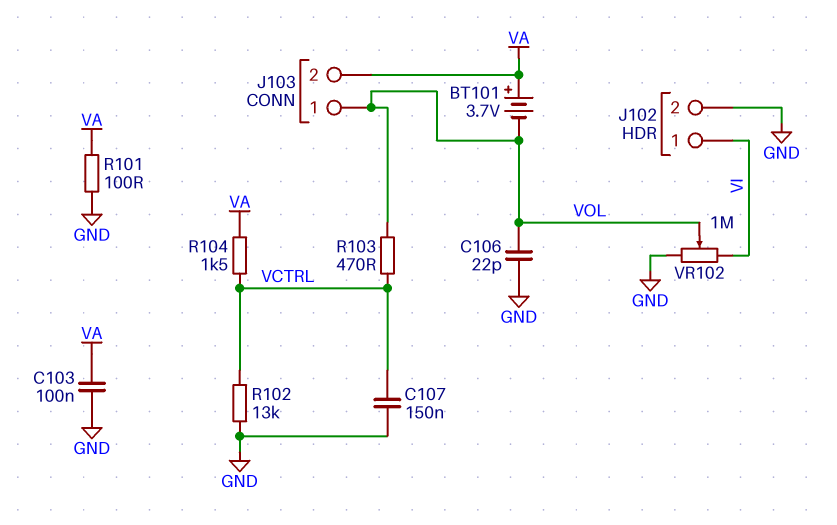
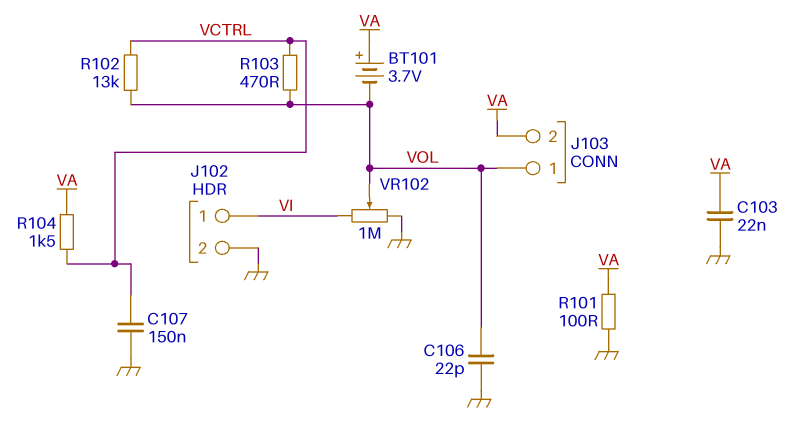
C103: 100nF (GND, VA) -> 22nF (GND, VA)
R102: 13k (GND, VCTRL) -> 13k (VCTRL, VOL)

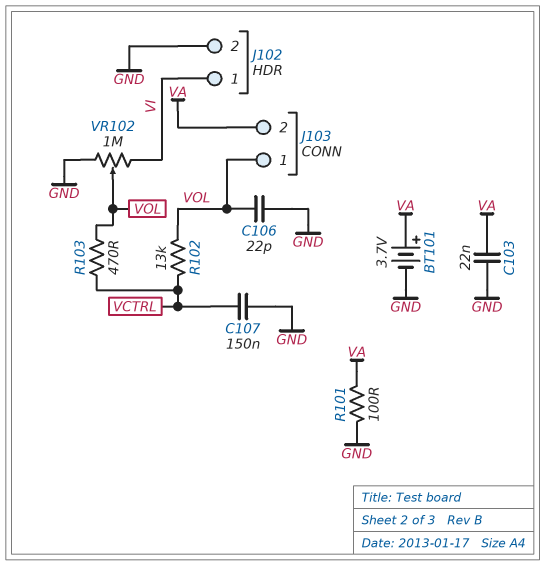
BT101: 3.7V (plus VA, minus VOL) -> 3.7V (plus VA, minus GND)
R104: 1.5k (VA, VCTRL) -> none

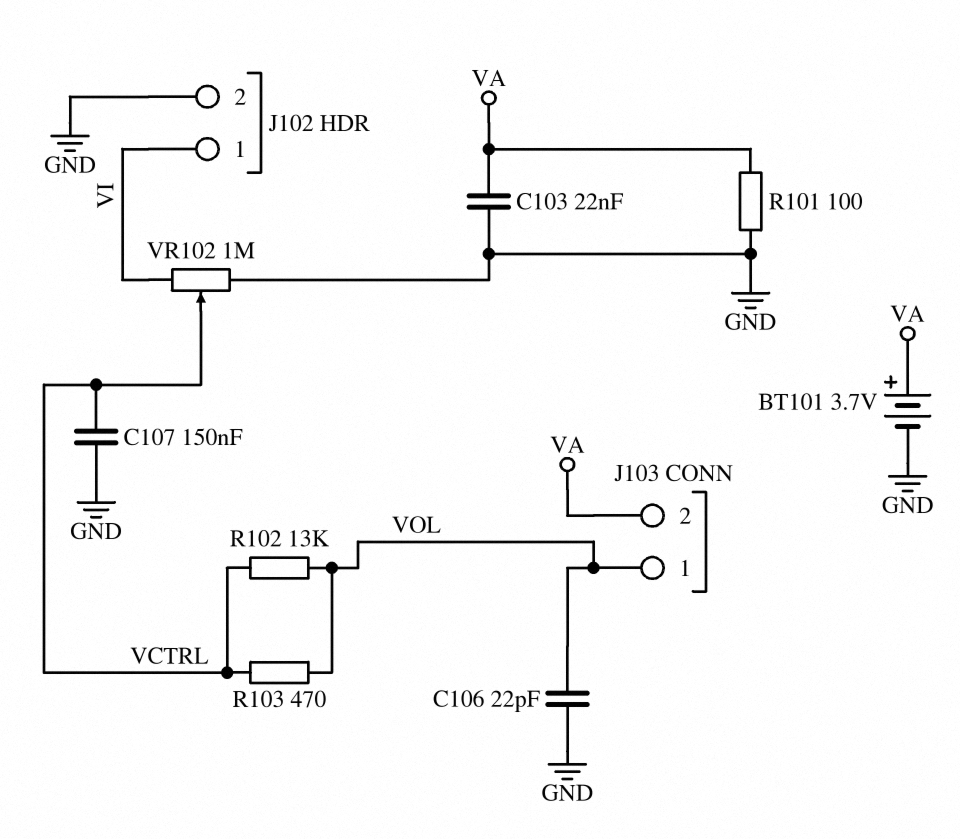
VR102: 1M (GND, VI, wiper VOL) -> 1M (GND, VI, wiper VCTRL)

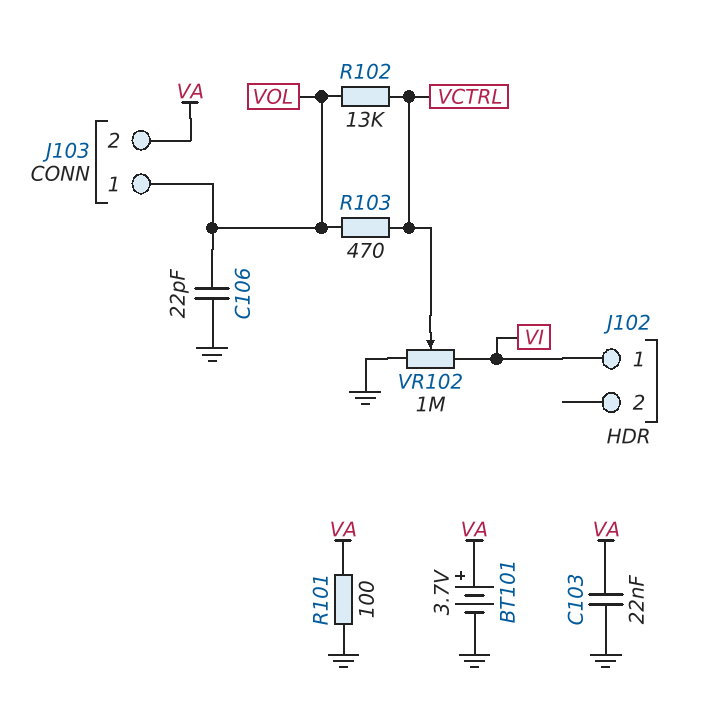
C107: 150nF (GND, VCTRL) -> none
J102 pin 2: GND -> none

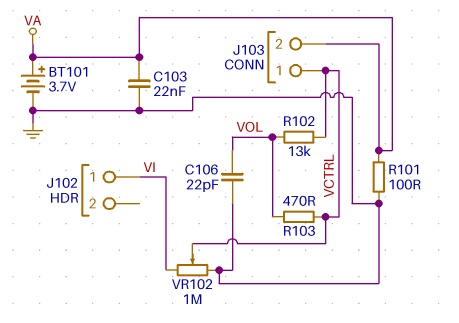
J103 pin 1: VOL -> VCTRL

